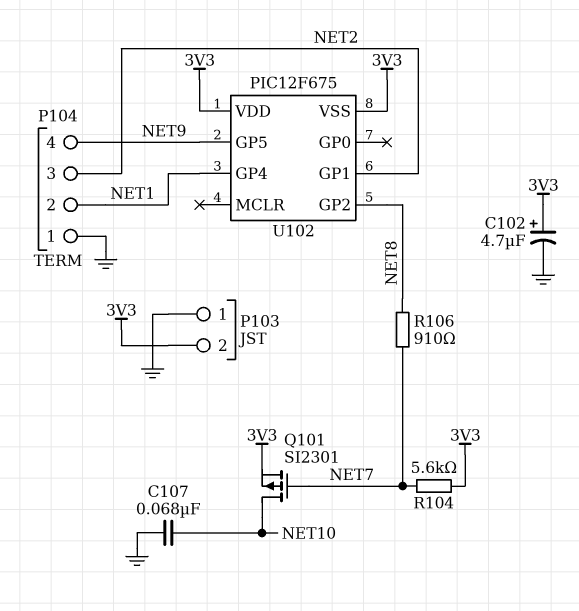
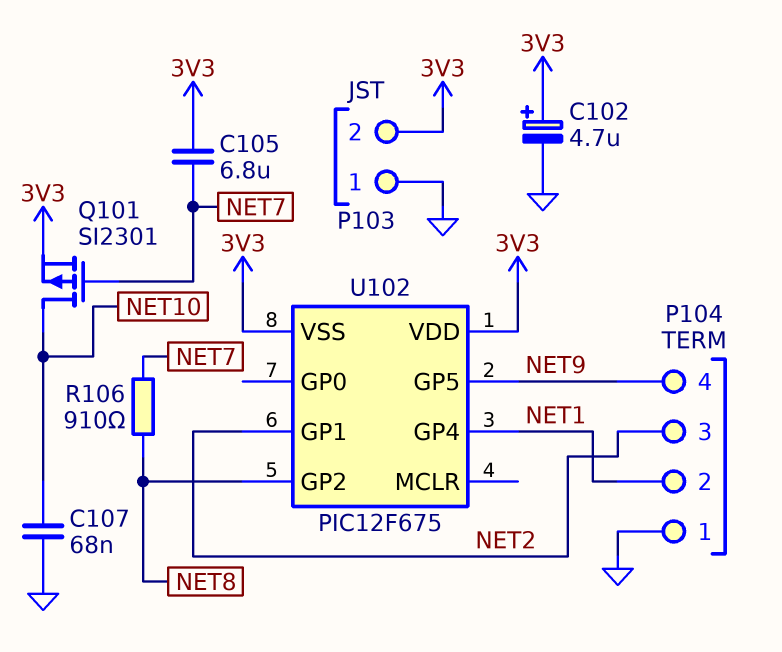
C105: none -> 6.8uF (3V3, NET7)
R104: 5.6k (3V3, NET7) -> none

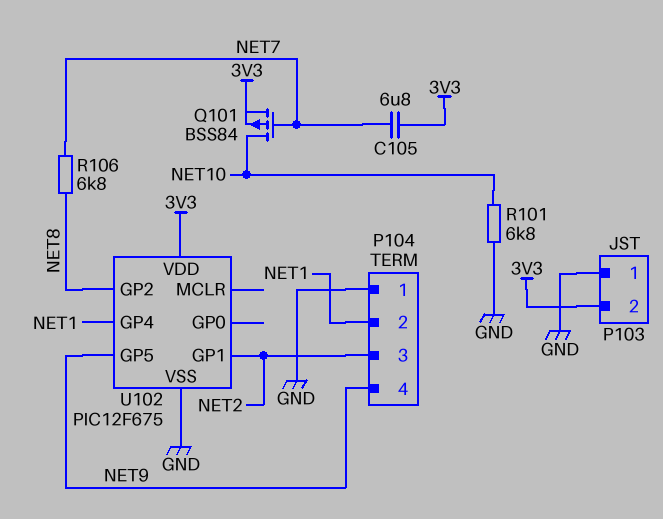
C102: 4.7uF (plus 3V3, minus GND) -> none
C107: 68nF (GND, NET10) -> none
Q101: PMOS SI2301 (G NET7, D NET10, S 3V3) -> PMOS BSS84 (G NET7, D NET10, S 3V3)
R101: none -> 6.8k (GND, NET10)
R106: 910 (NET7, NET8) -> 6.8k (NET7, NET8)
U102 pin VSS: 3V3 -> GND

